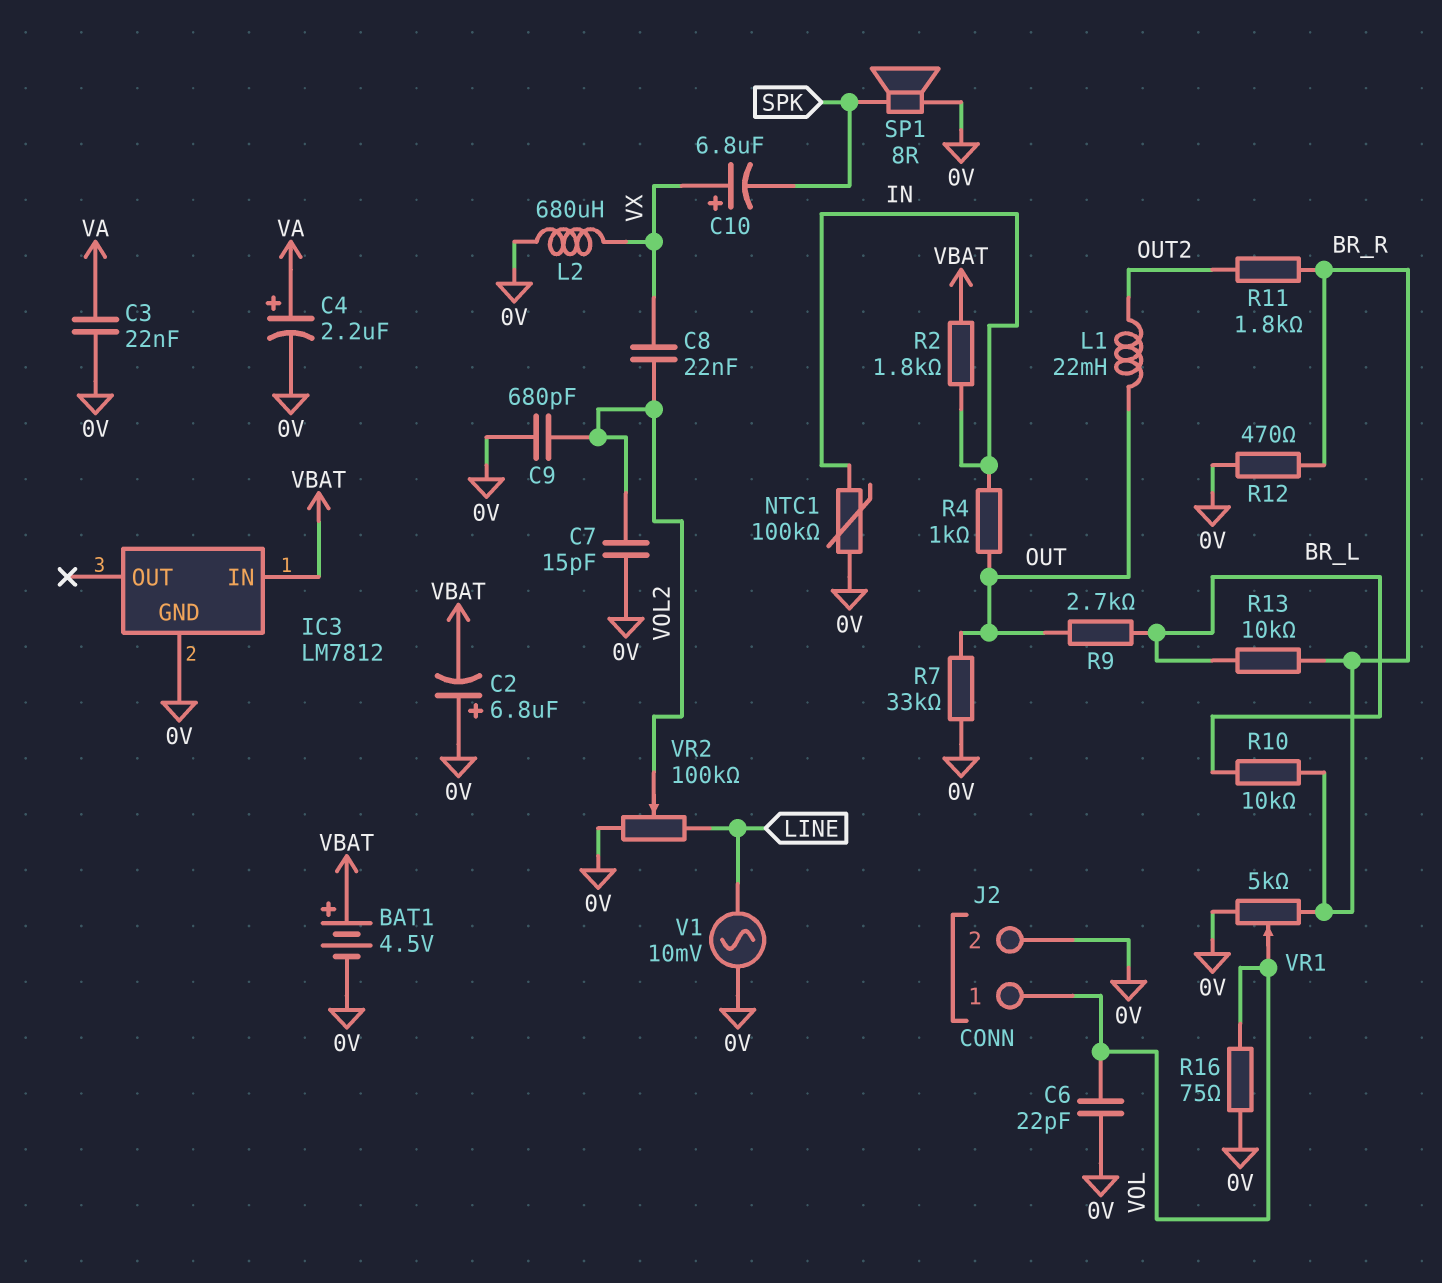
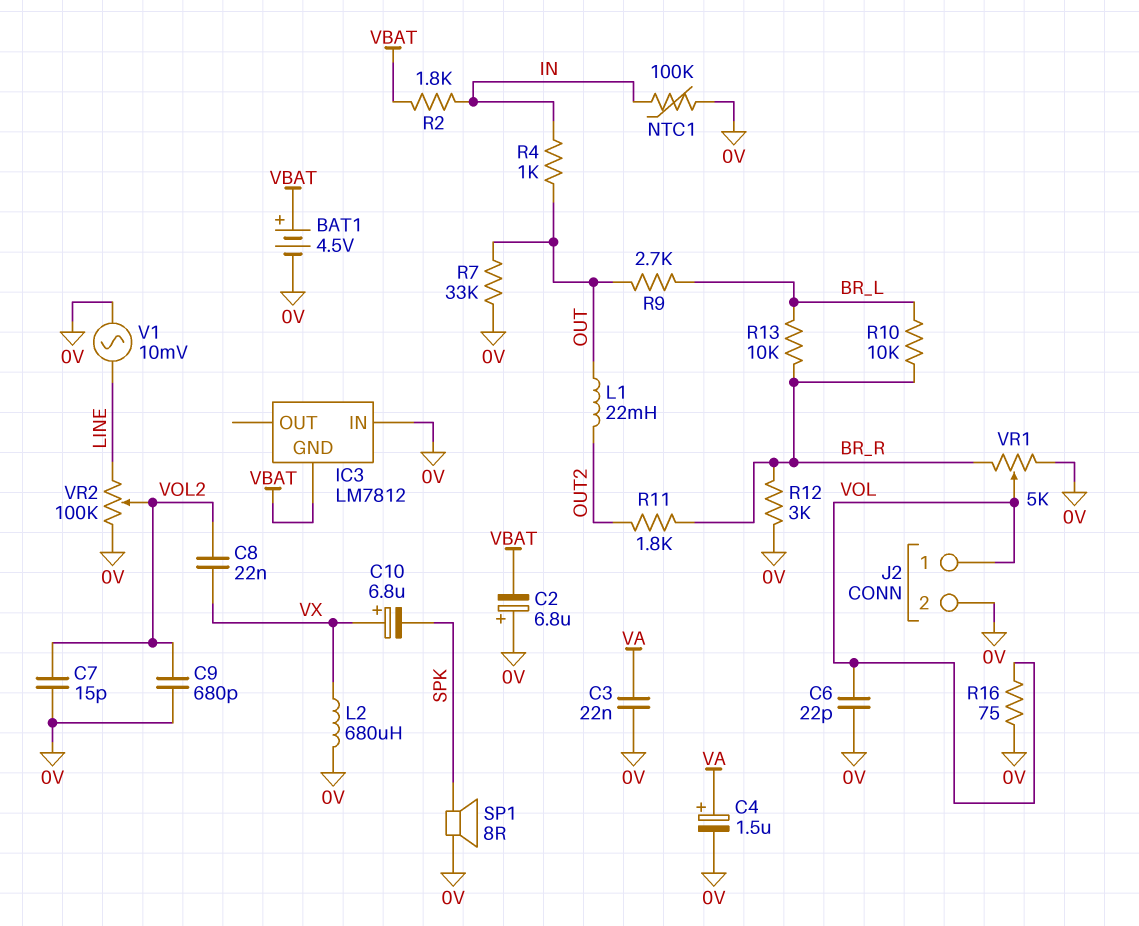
C4: 2.2uF (plus VA, minus 0V) -> 1.5uF (plus VA, minus 0V)
IC3 pin GND: 0V -> VBAT
IC3 pin IN: VBAT -> 0V
R12: 470 (0V, BR_R) -> 3k (0V, BR_R)

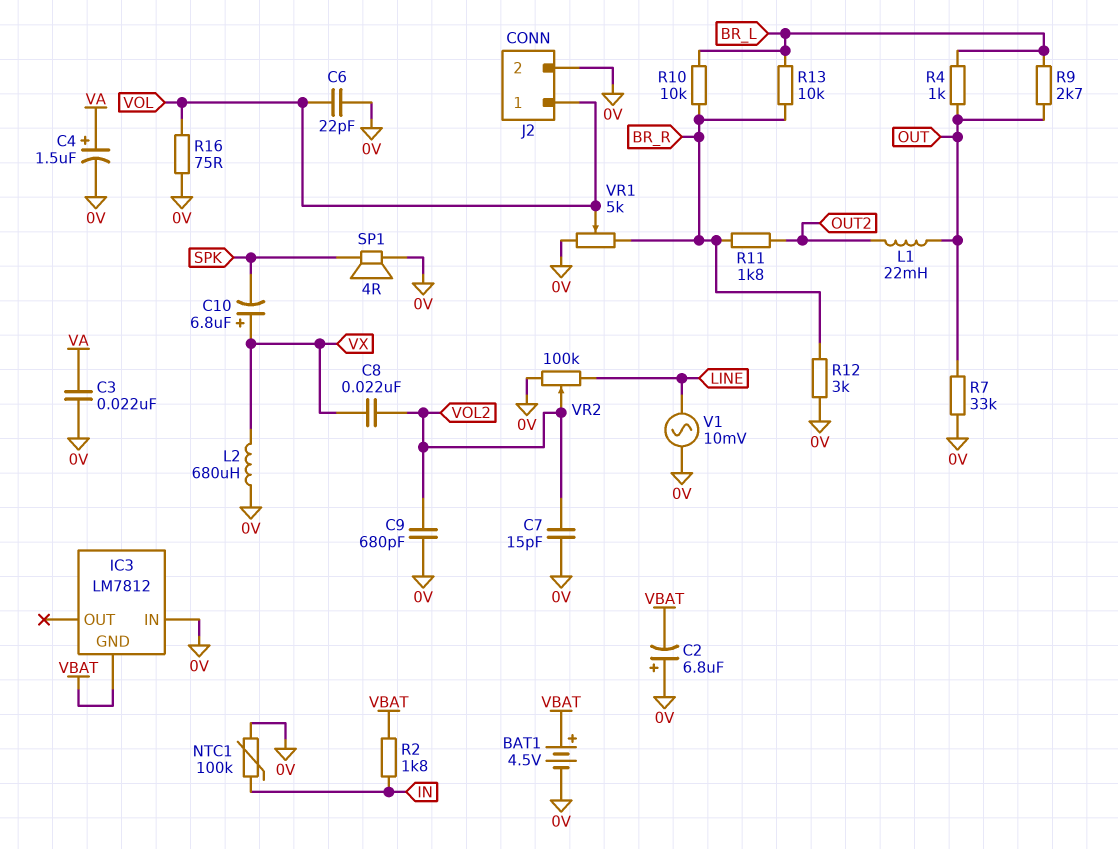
R4: 1k (IN, OUT) -> 1k (BR_L, OUT)
SP1: speaker 8R (0V, SPK) -> speaker 4R (0V, SPK)

